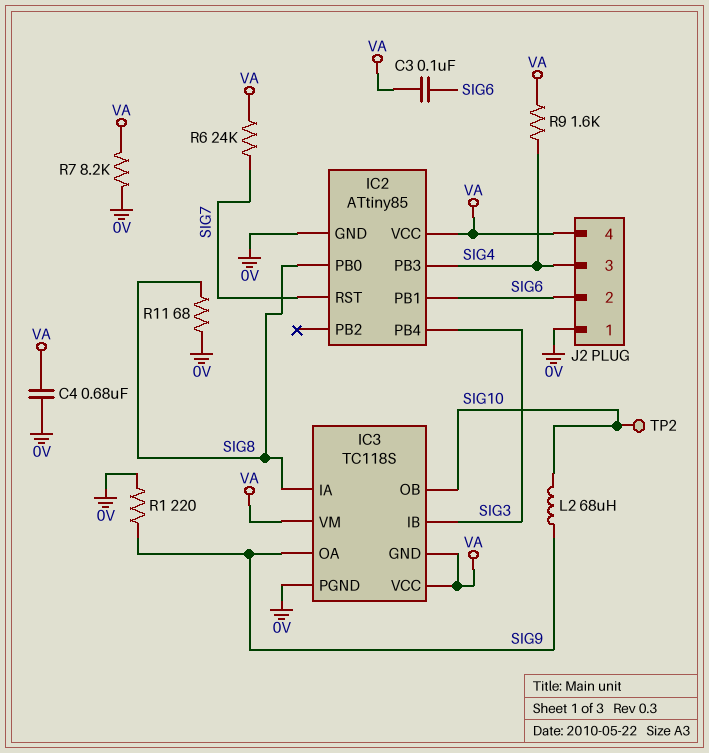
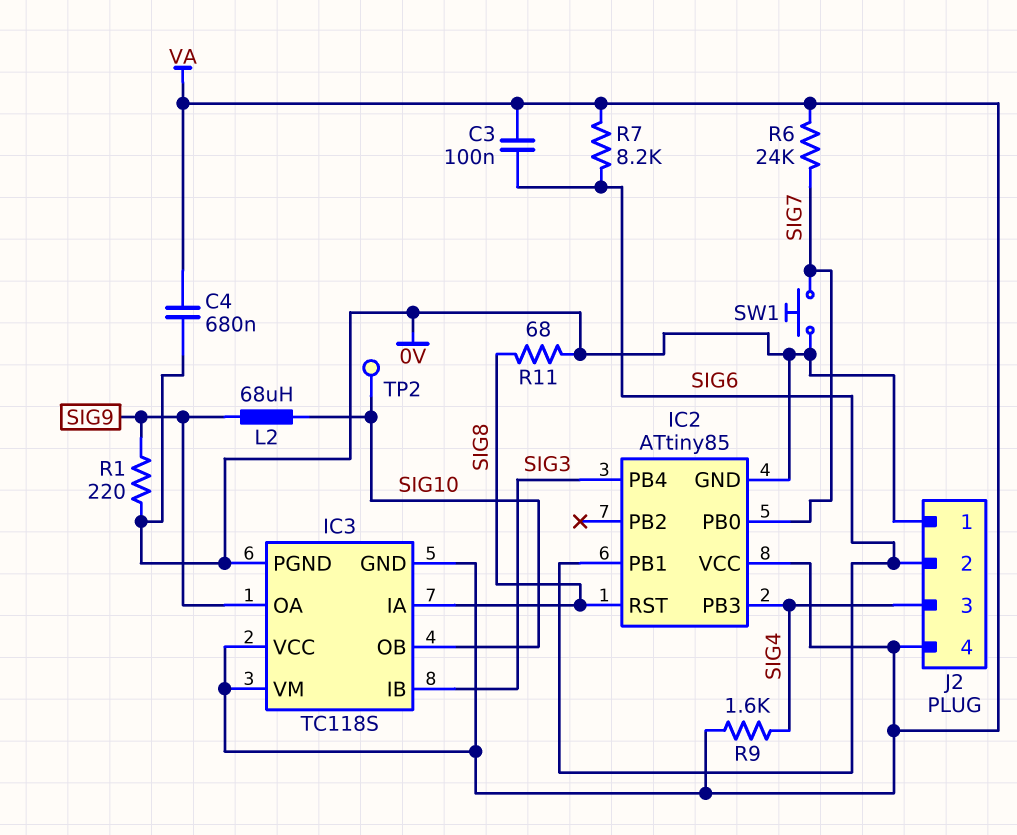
IC2 pin PB0: SIG8 -> SIG7
IC2 pin RST: SIG7 -> SIG8
R7: 8.2k (0V, VA) -> 8.2k (SIG6, VA)
SW1: none -> button (0V, SIG7)

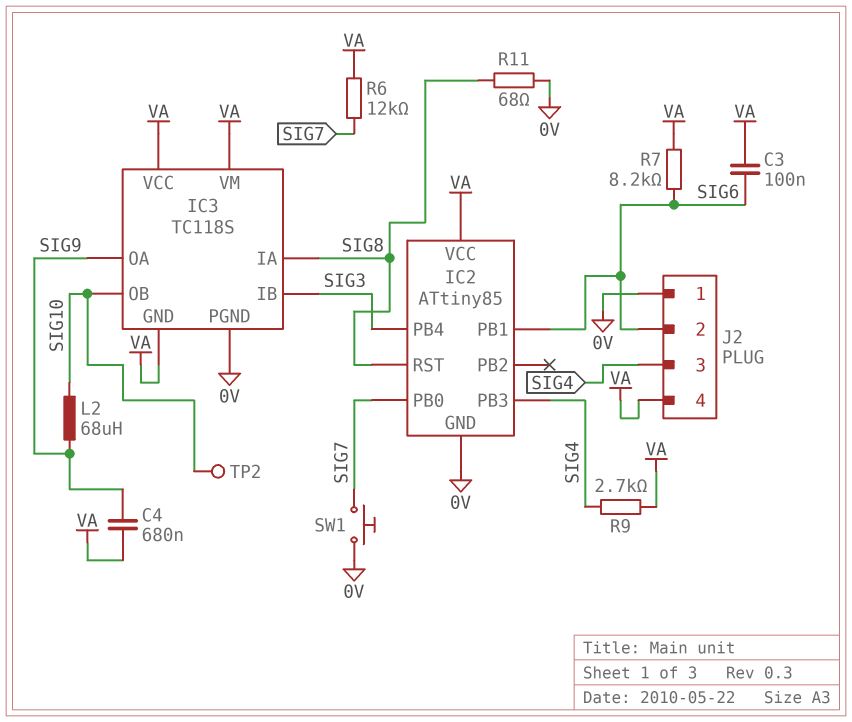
C4: 680nF (0V, VA) -> 680nF (SIG9, VA)
R1: 220 (0V, SIG9) -> none
R6: 24k (SIG7, VA) -> 12k (SIG7, VA)
R9: 1.6k (SIG4, VA) -> 2.7k (SIG4, VA)

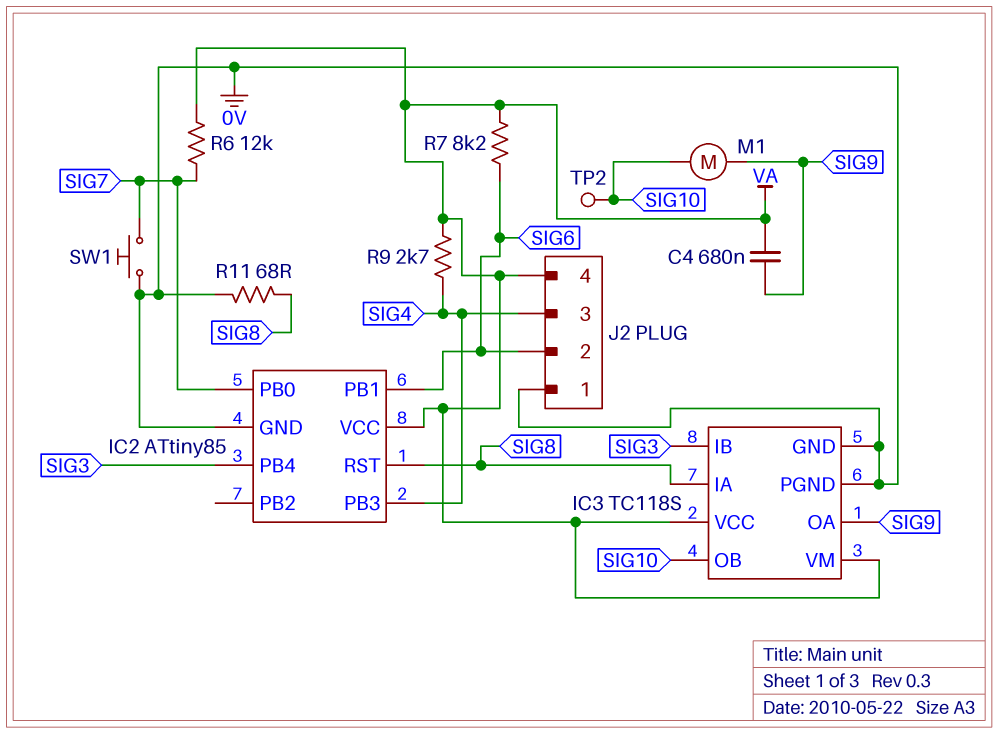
C3: 100nF (SIG6, VA) -> none
IC3 pin GND: VA -> 0V
L2: 68uH (SIG9, SIG10) -> none
M1: none -> motor (SIG9, SIG10)

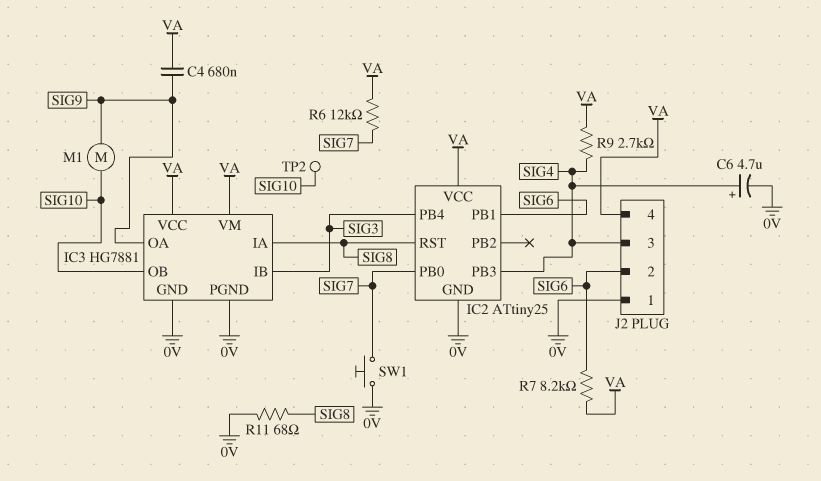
C6: none -> 4.7uF (plus SIG4, minus 0V)
IC2: ATtiny85 -> ATtiny25
IC3: TC118S -> HG7881

